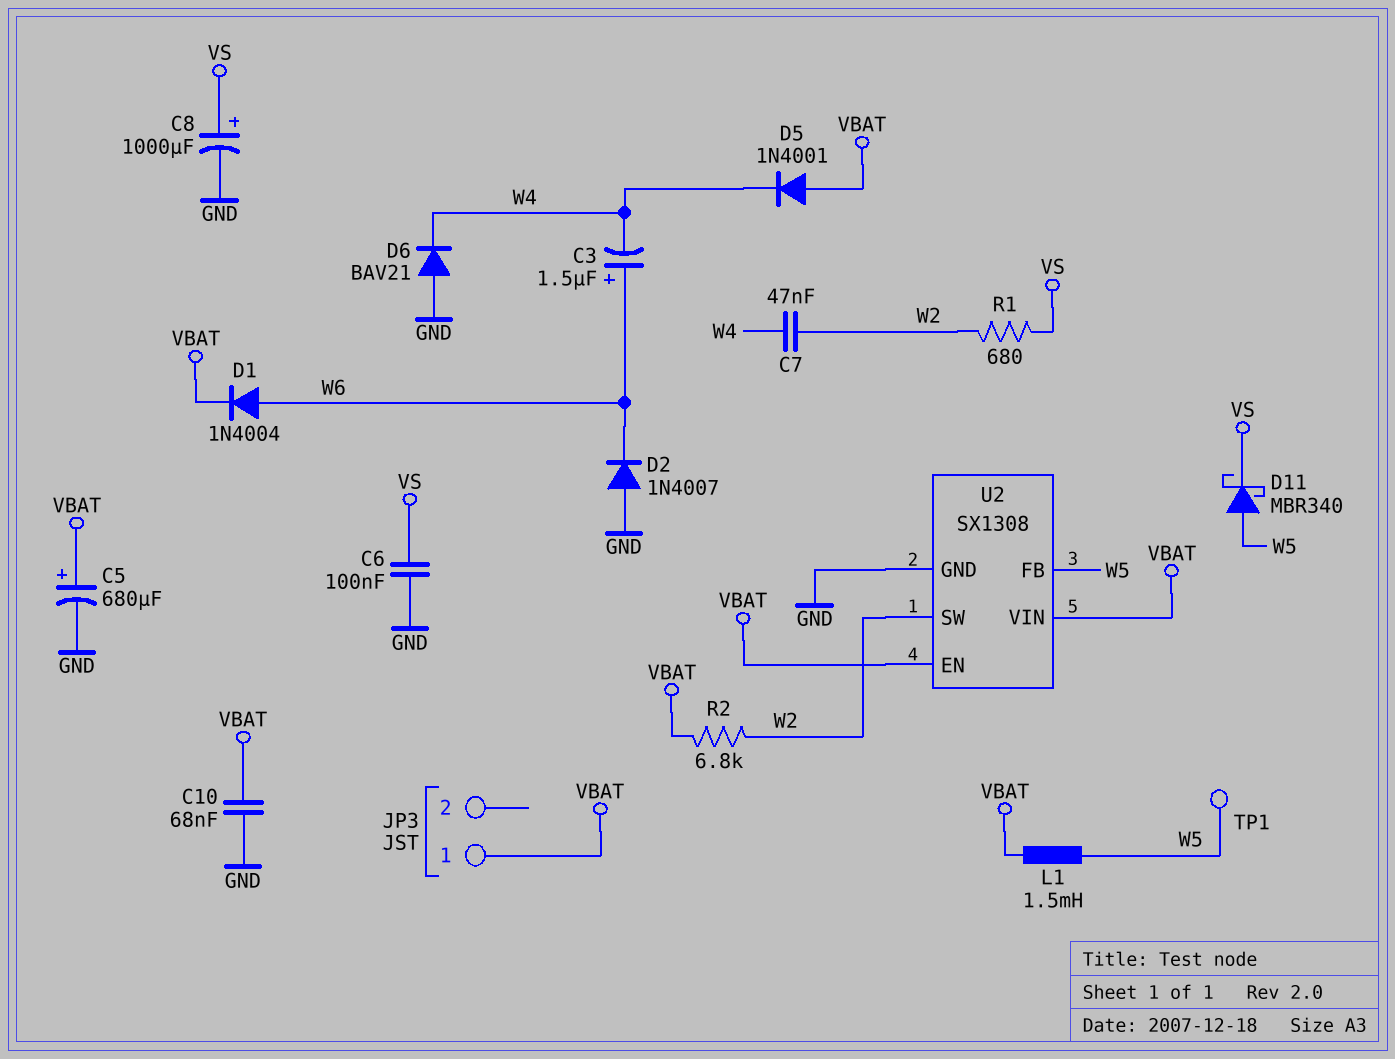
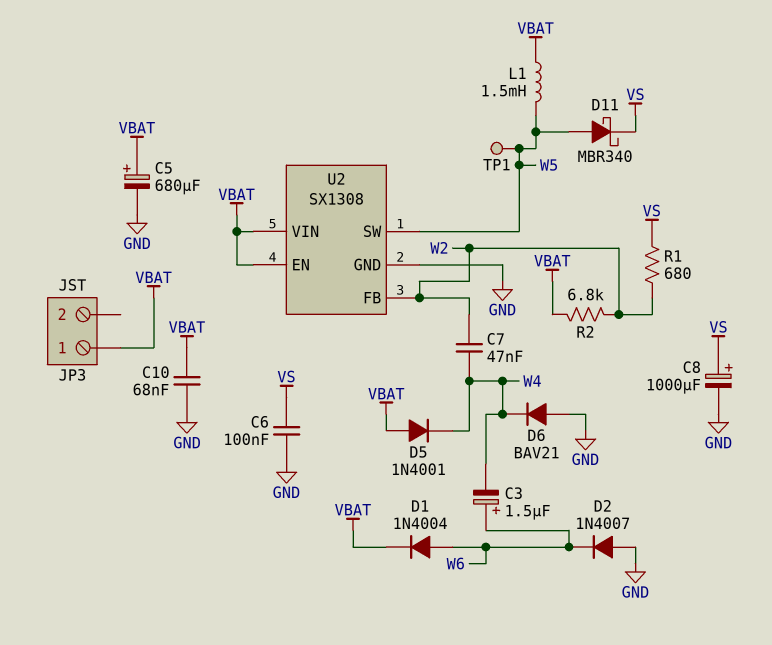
U2 pin FB: W5 -> W2
U2 pin SW: W2 -> W5

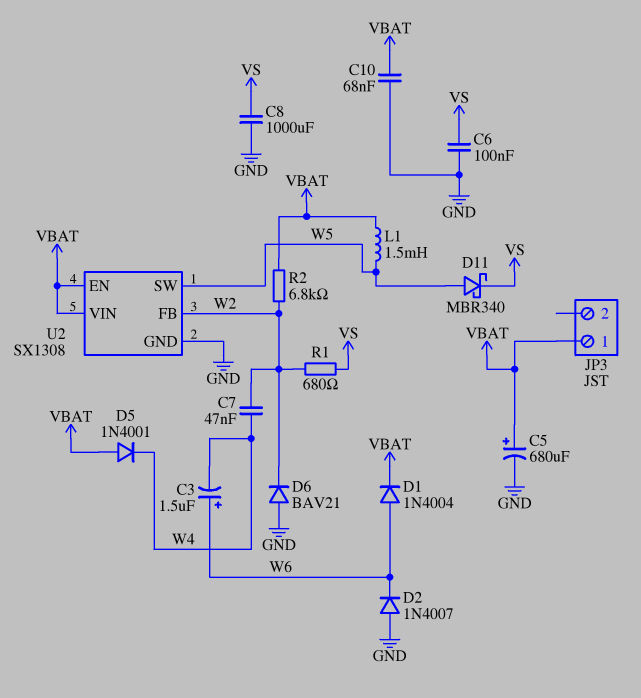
C8: 1000uF (plus VS, minus GND) -> 1000uF (GND, VS)
D6: diode BAV21 (A GND, K W4) -> diode BAV21 (A GND, K W2)
TP1: test point (W5) -> none

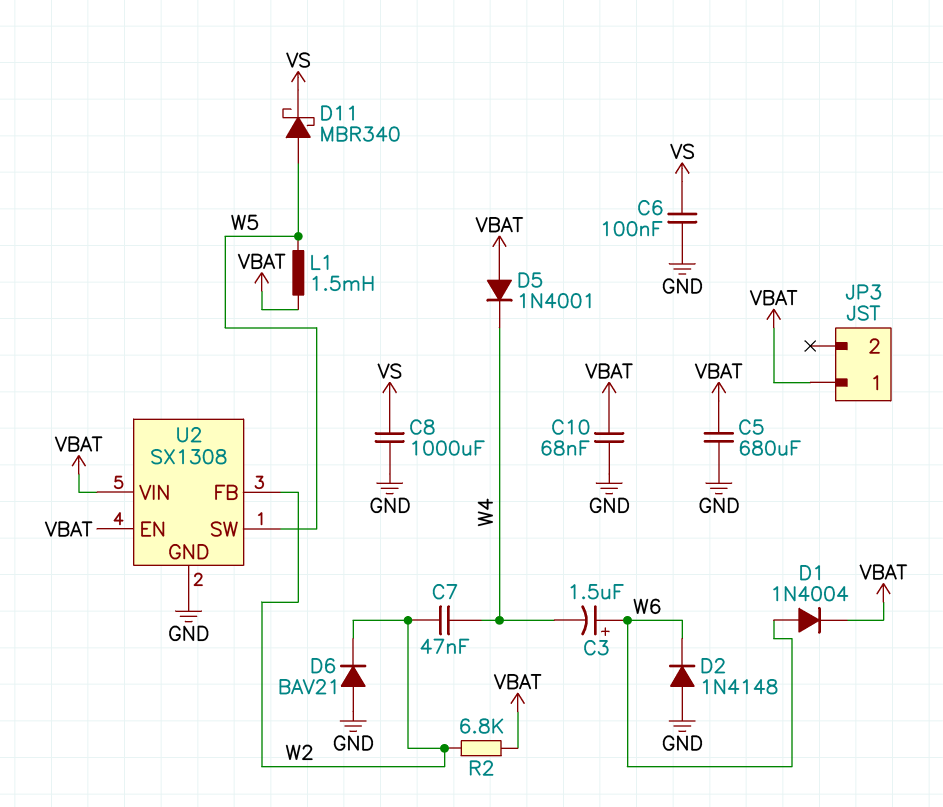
C5: 680uF (plus VBAT, minus GND) -> 680uF (GND, VBAT)
D2: diode 1N4007 (A GND, K W6) -> diode 1N4148 (A GND, K W6)
R1: 680 (VS, W2) -> none

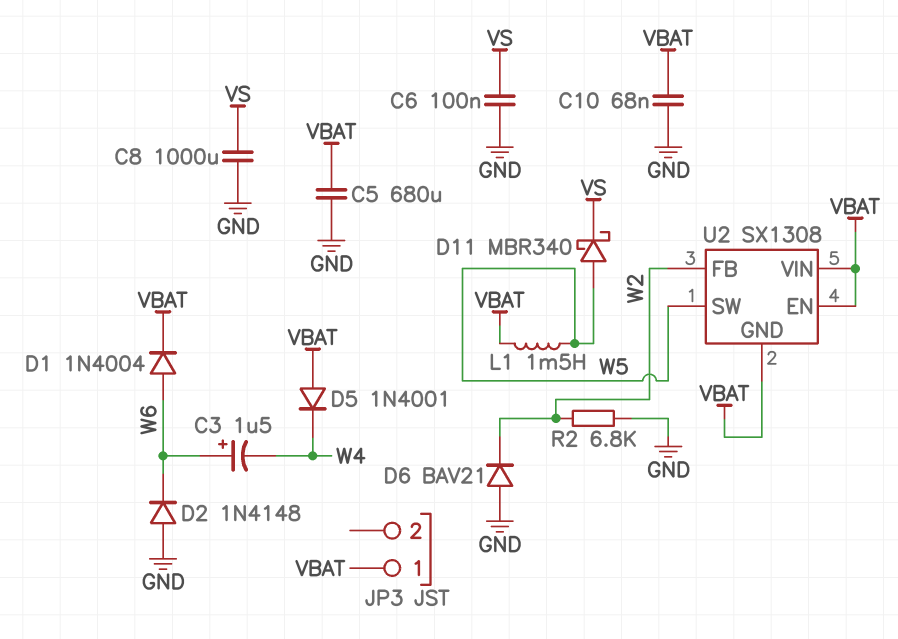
C7: 47nF (W2, W4) -> none
R2: 6.8k (VBAT, W2) -> 6.8k (GND, W2)
U2 pin GND: GND -> VBAT

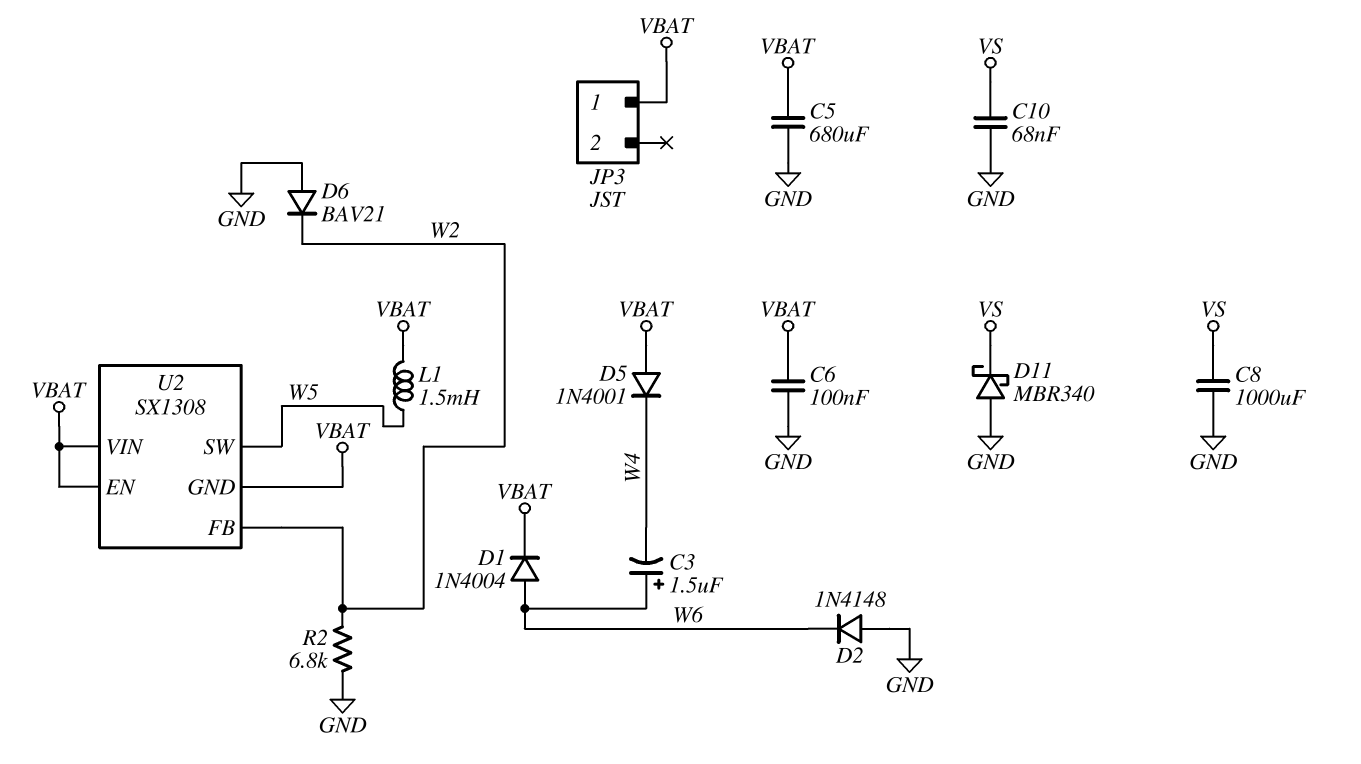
C6: 100nF (GND, VS) -> 100nF (GND, VBAT)
C10: 68nF (GND, VBAT) -> 68nF (GND, VS)
D11: schottky MBR340 (A W5, K VS) -> schottky MBR340 (A GND, K VS)

